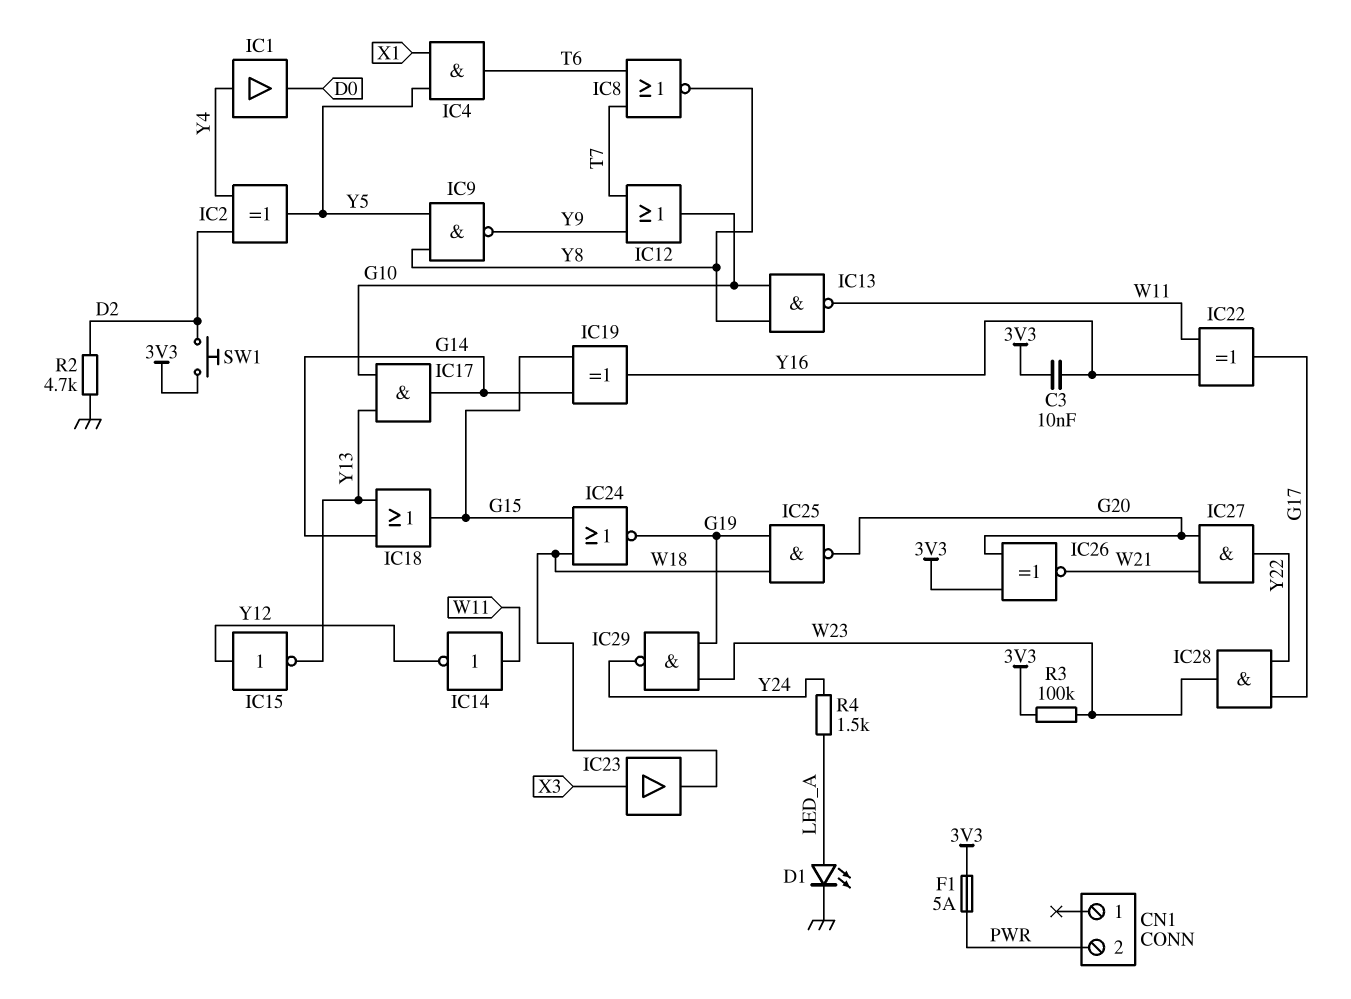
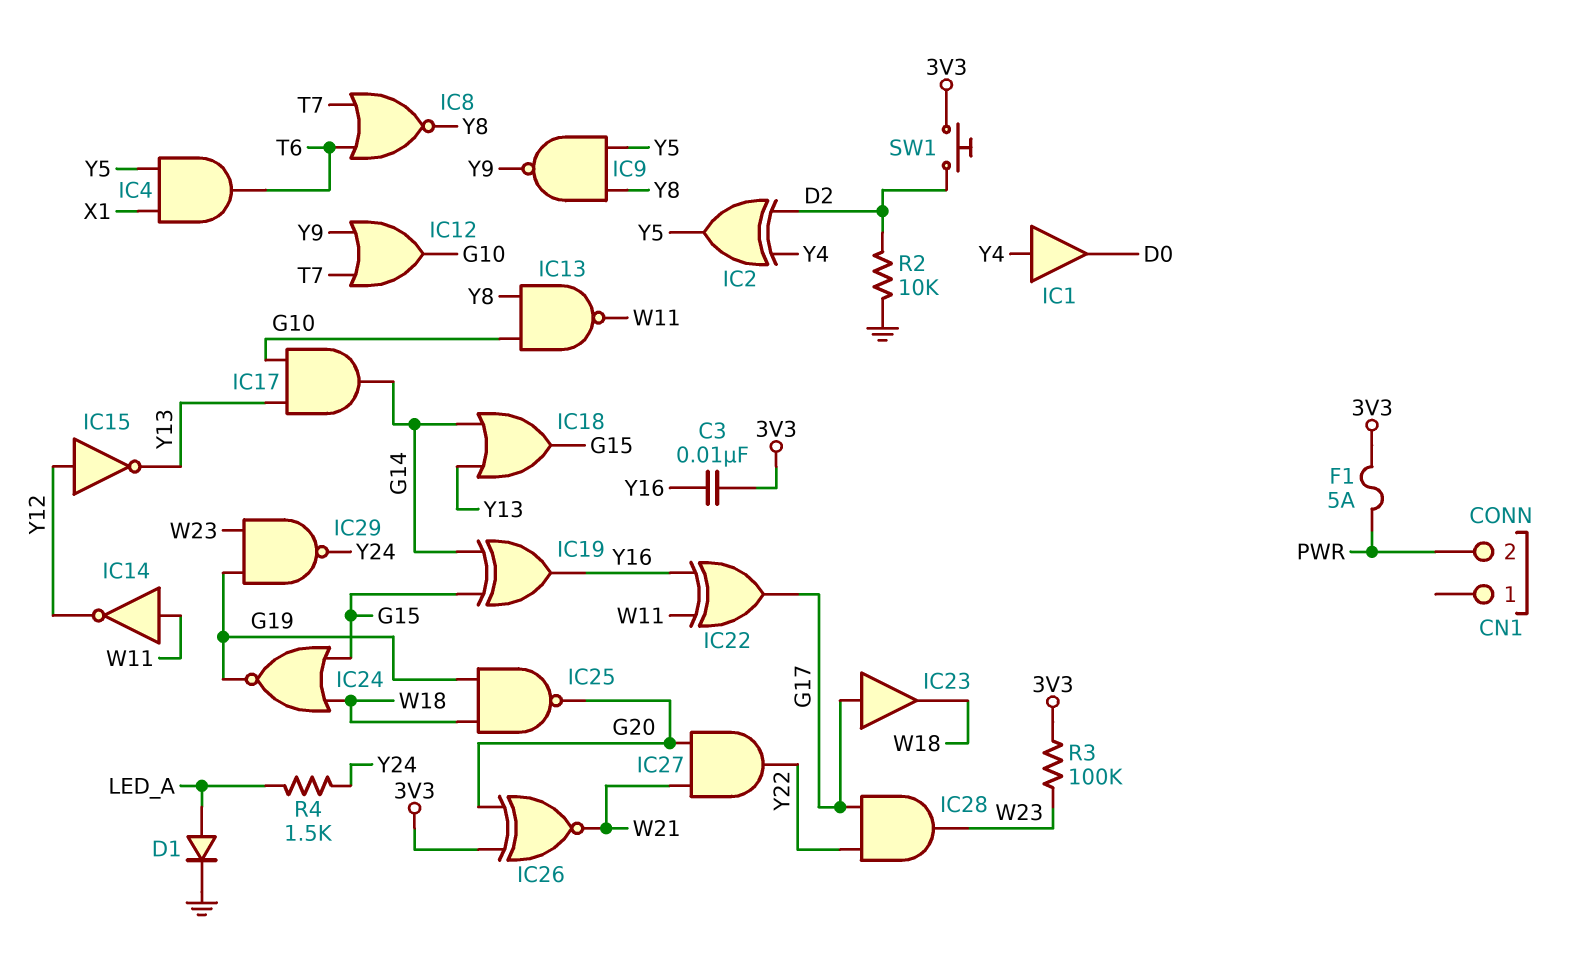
D1: LED (A LED_A, K GND) -> diode (A LED_A, K GND)
IC23: buffer (in X3, out W18) -> buffer (in G17, out W18)
R2: 4.7k (D2, GND) -> 10k (D2, GND)

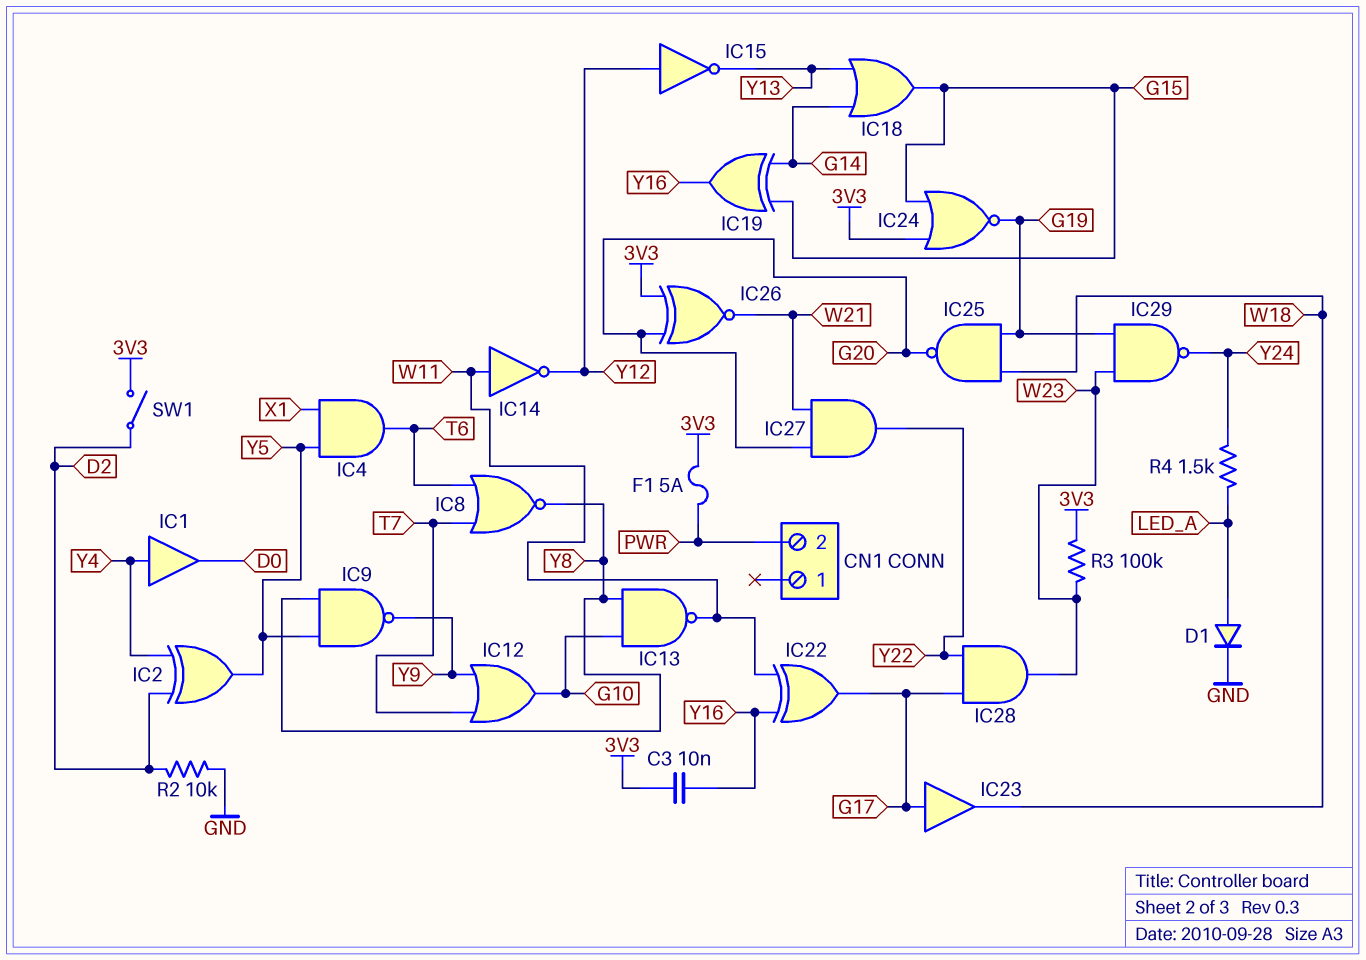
IC17: AND (in G10, in Y13, out G14) -> none
IC24: NOR (in G15, in W18, out G19) -> NOR (in 3V3, in G15, out G19)
SW1: button (3V3, D2) -> switch (3V3, D2)

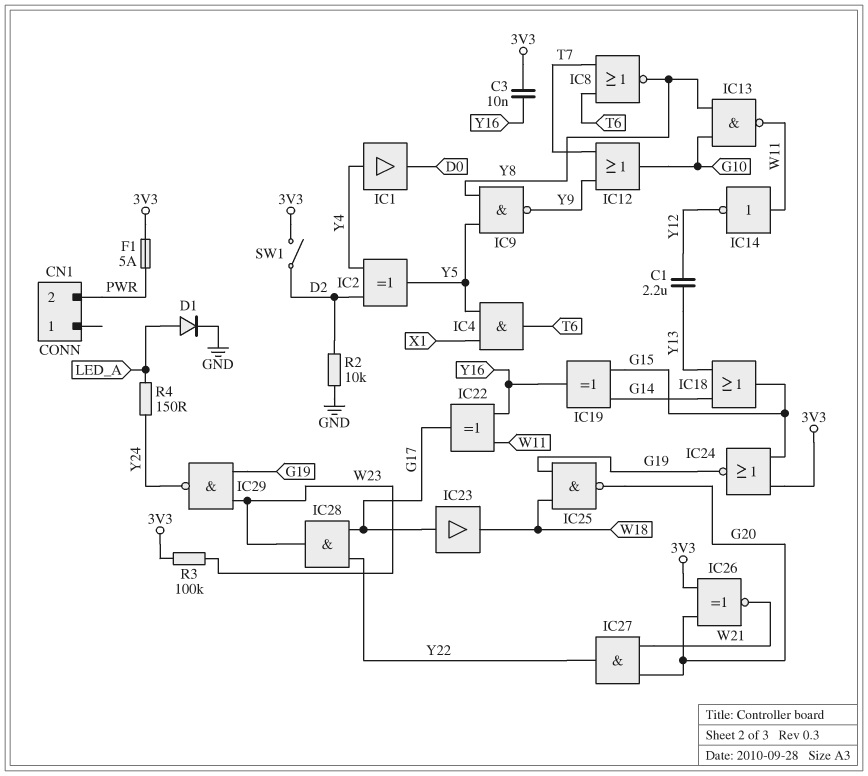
C1: none -> 2.2uF (Y12, Y13)
IC15: NOT (in Y12, out Y13) -> none
R4: 1.5k (LED_A, Y24) -> 150 (LED_A, Y24)

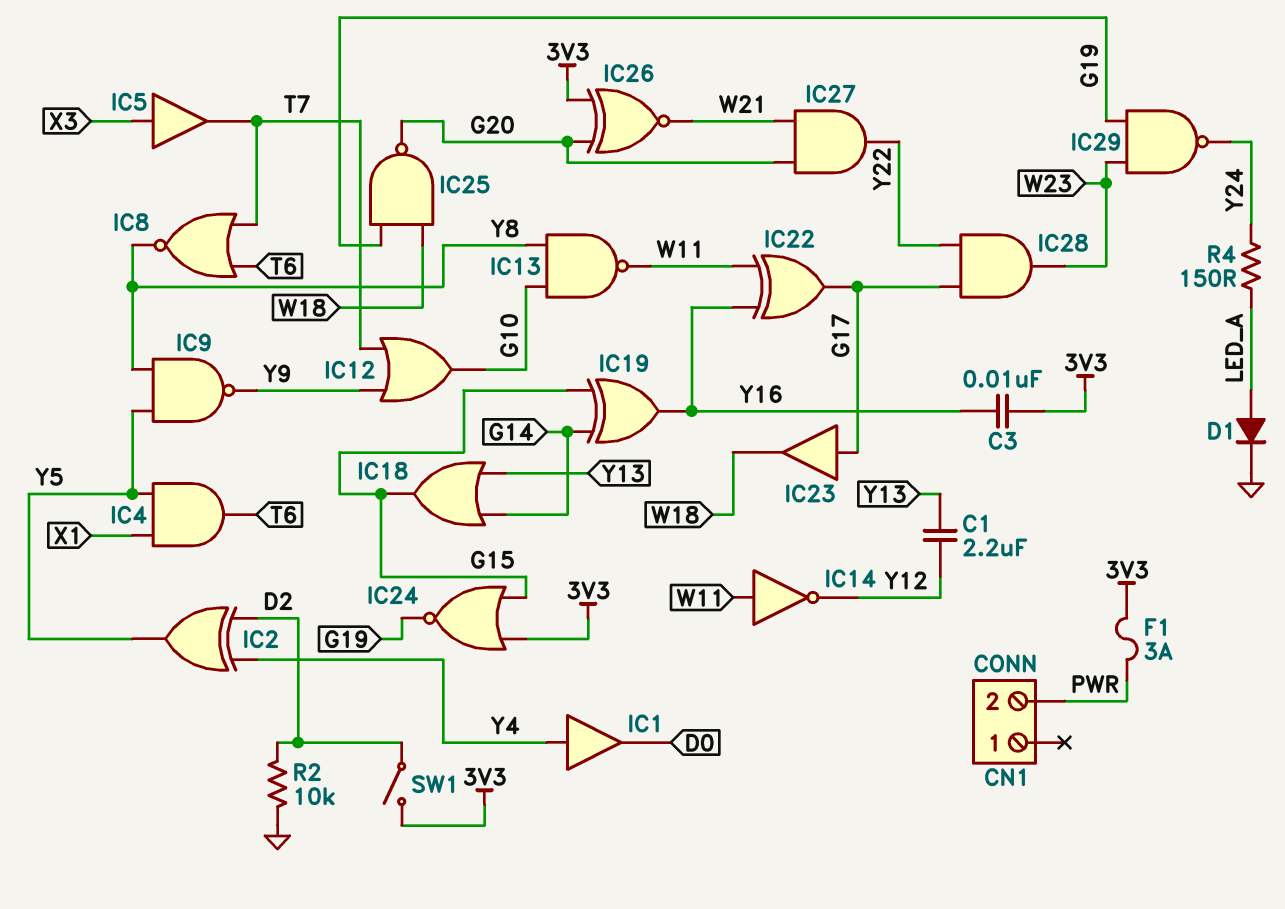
F1: 5A (3V3, PWR) -> 3A (3V3, PWR)
IC5: none -> buffer (in X3, out T7)
R3: 100k (3V3, W23) -> none

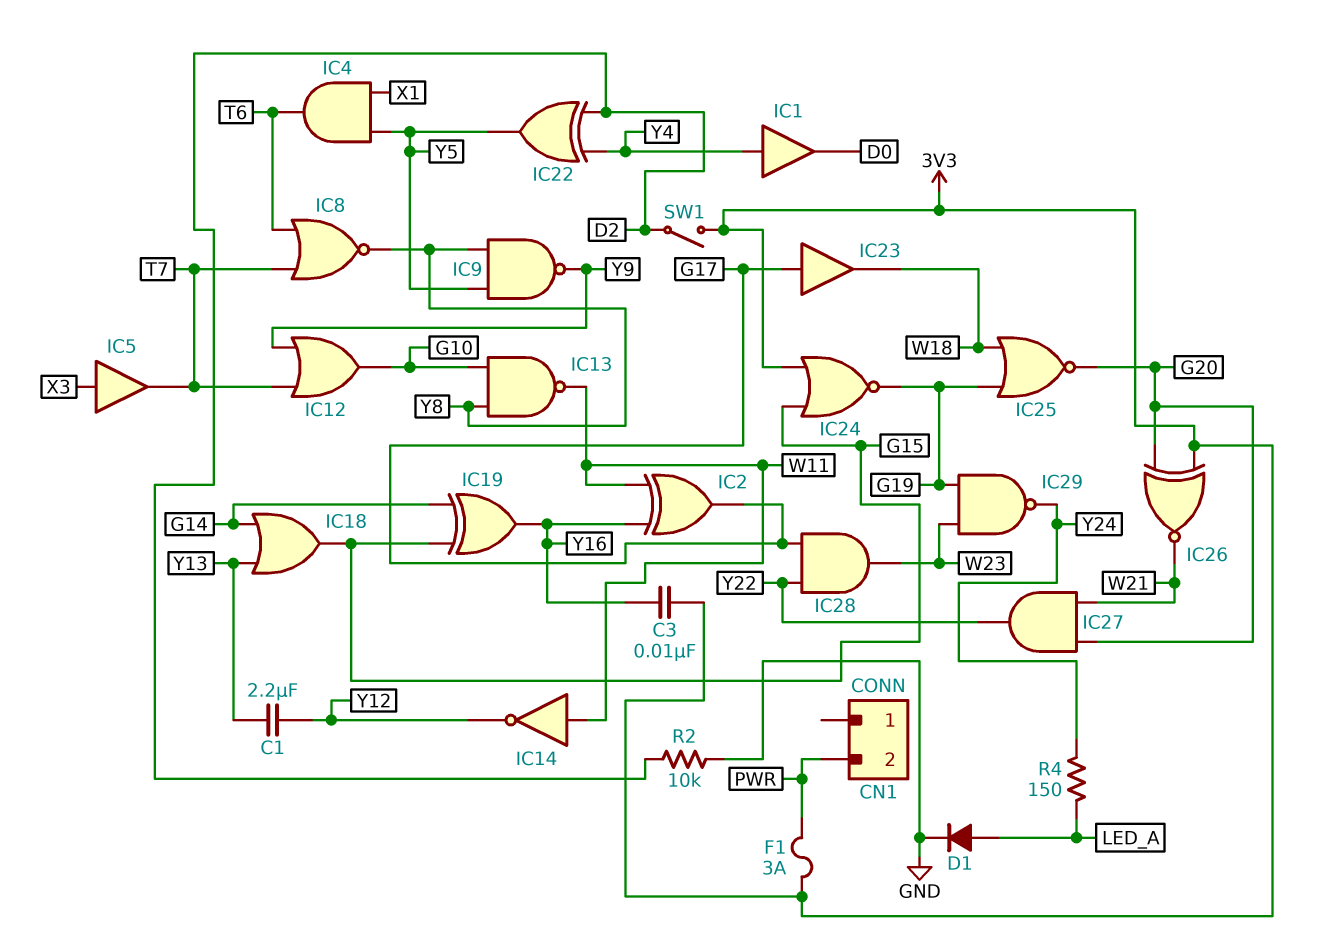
IC2: XOR (in D2, in Y4, out Y5) -> XOR (in W11, in Y16, out G17)
IC22: XOR (in W11, in Y16, out G17) -> XOR (in D2, in Y4, out Y5)
IC25: NAND (in G19, in W18, out G20) -> NOR (in G19, in W18, out G20)

